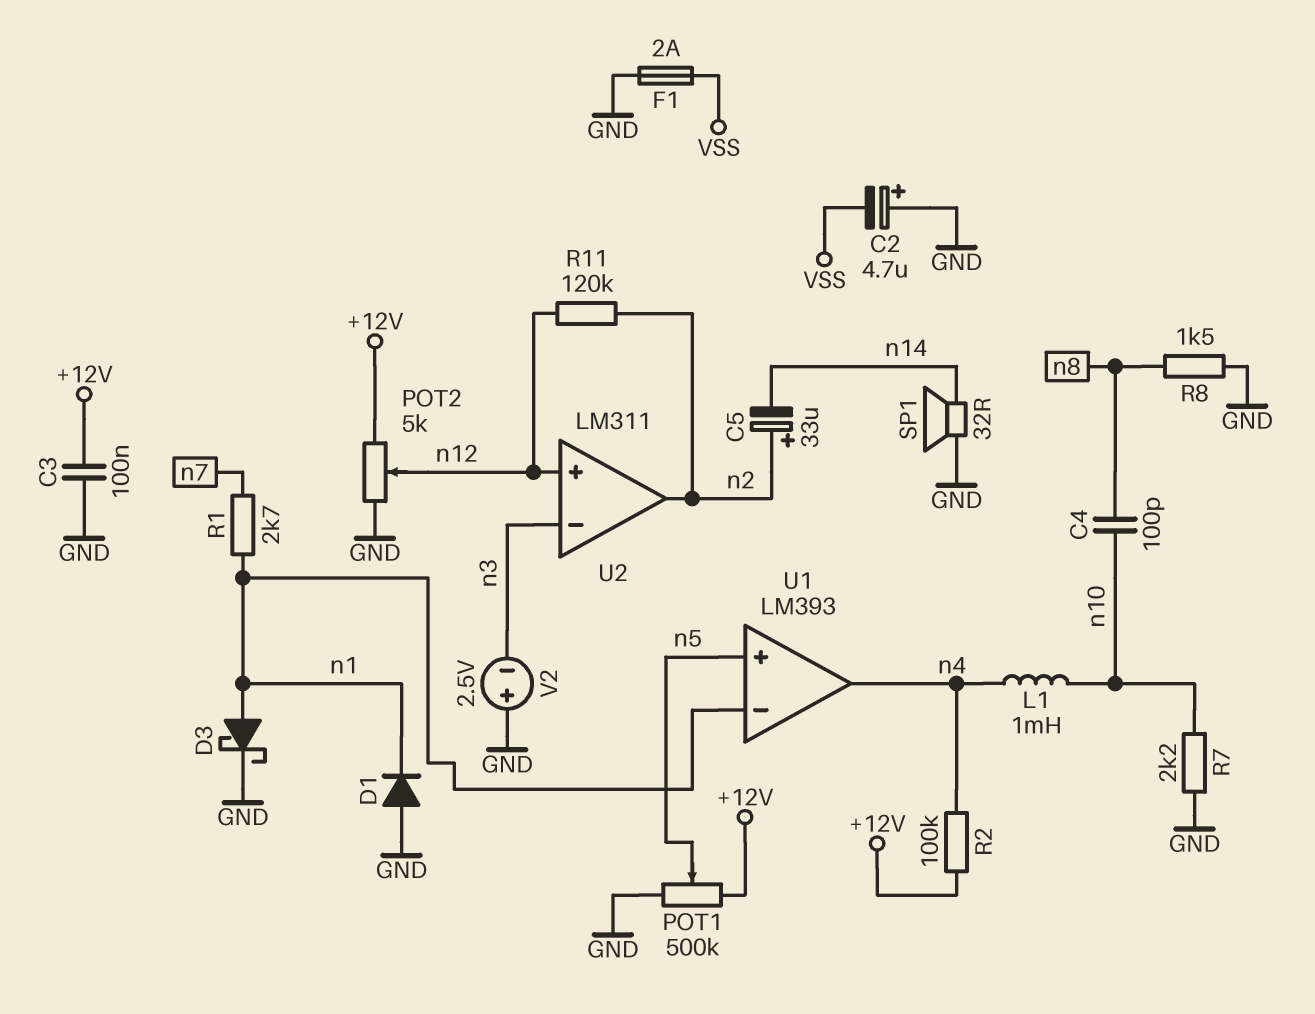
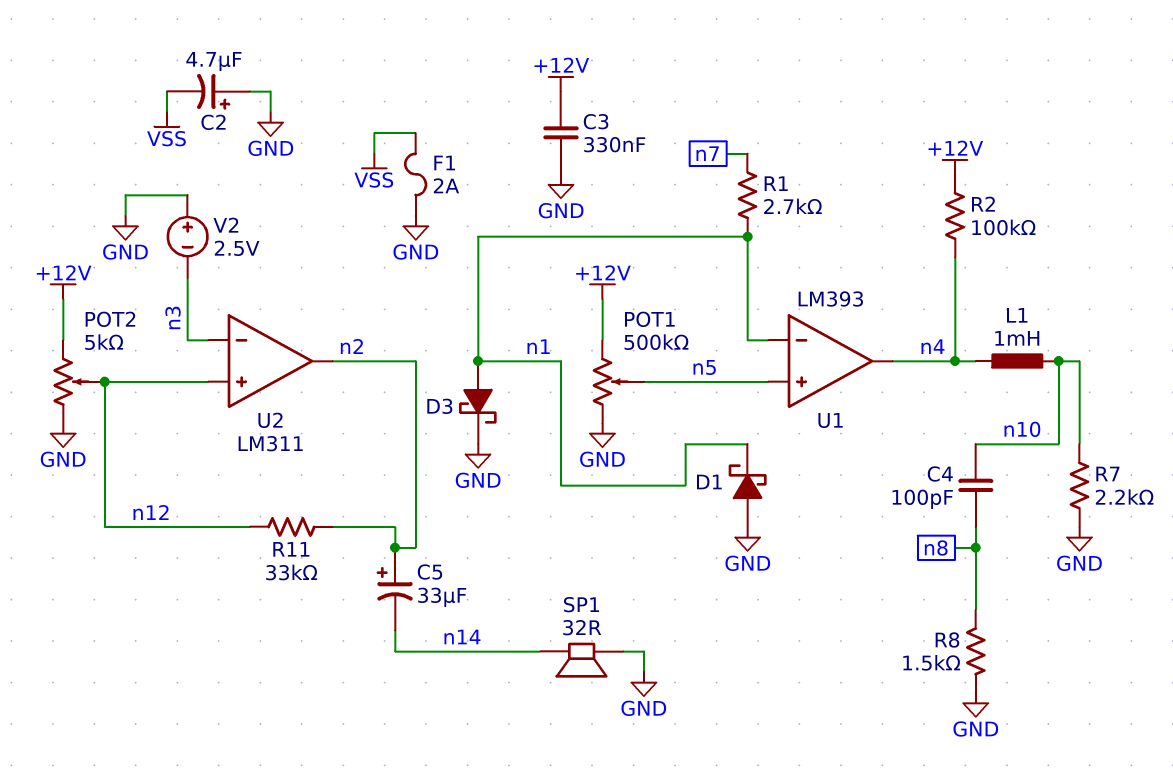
C3: 100nF (+12V, GND) -> 330nF (+12V, GND)
D1: diode (A GND, K n1) -> schottky (A GND, K n1)
R11: 120k (n2, n12) -> 33k (n2, n12)

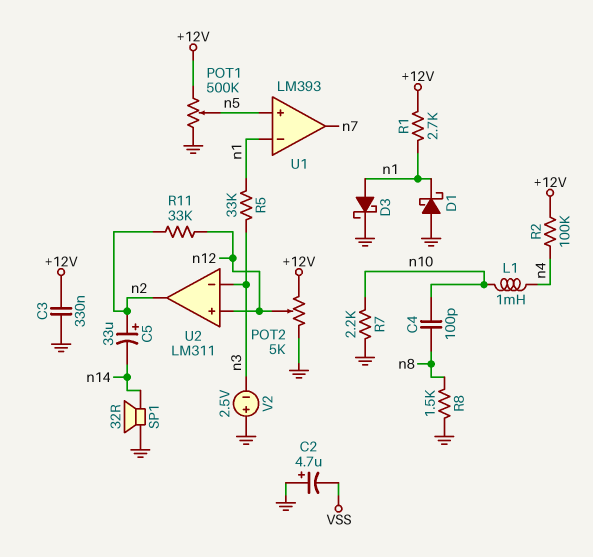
F1: 2A (GND, VSS) -> none
R1: 2.7k (n1, n7) -> 2.7k (+12V, n1)
R5: none -> 33k (n1, n3)
U1 pin out: n4 -> n7

